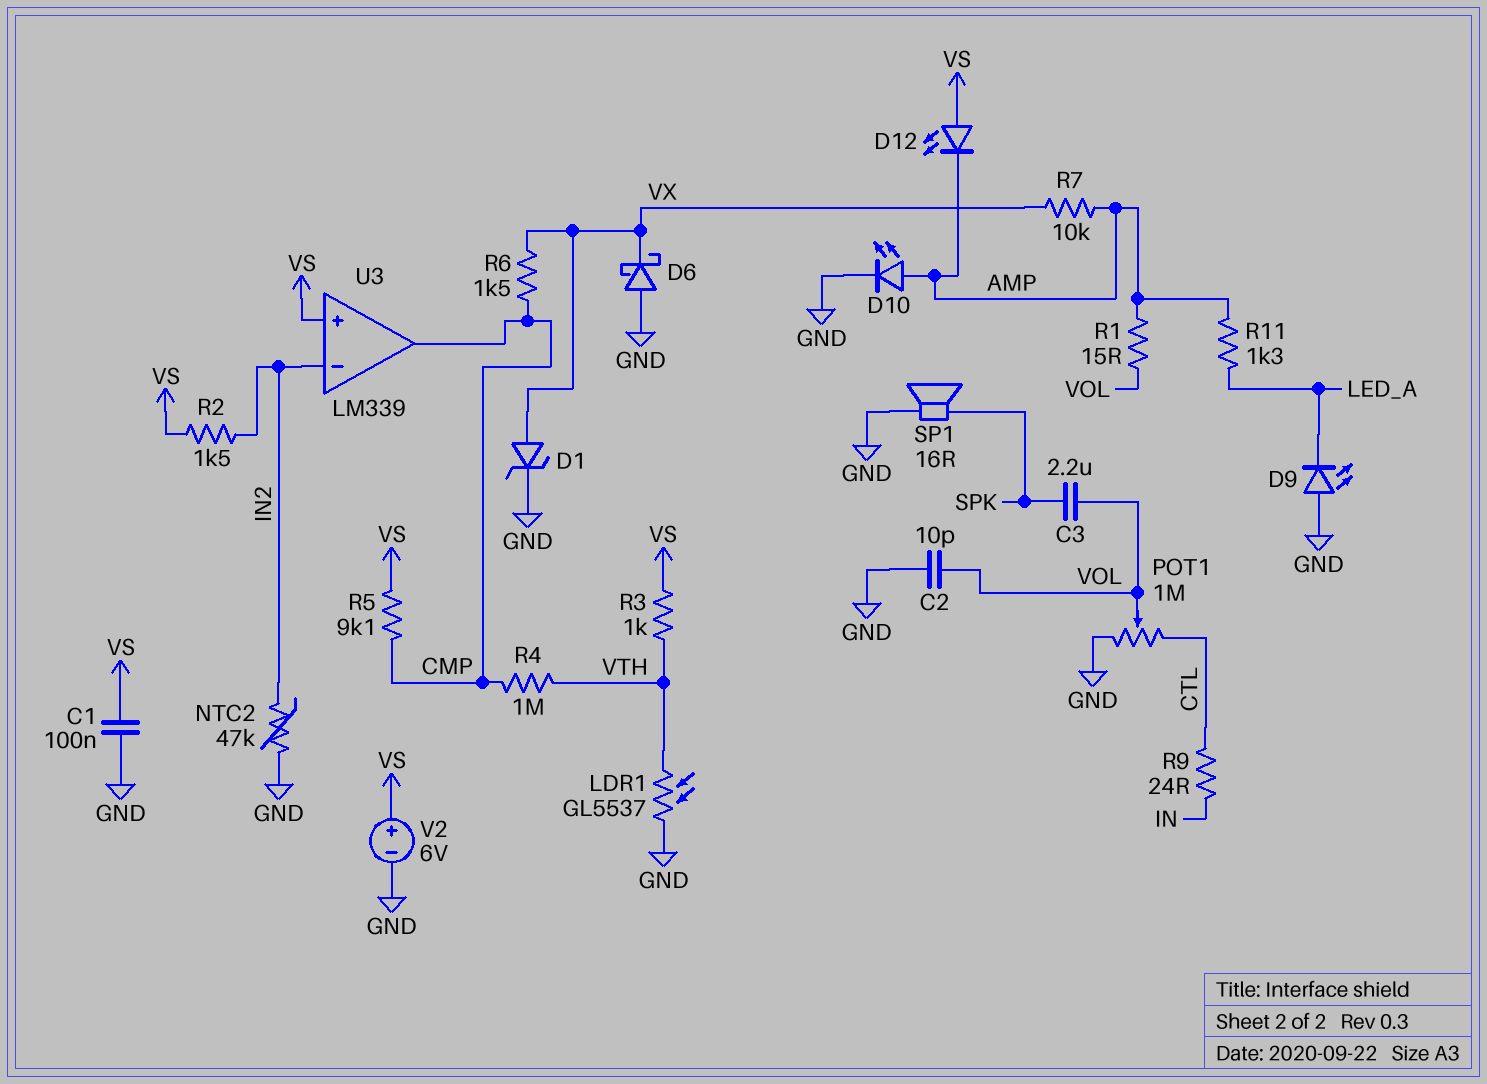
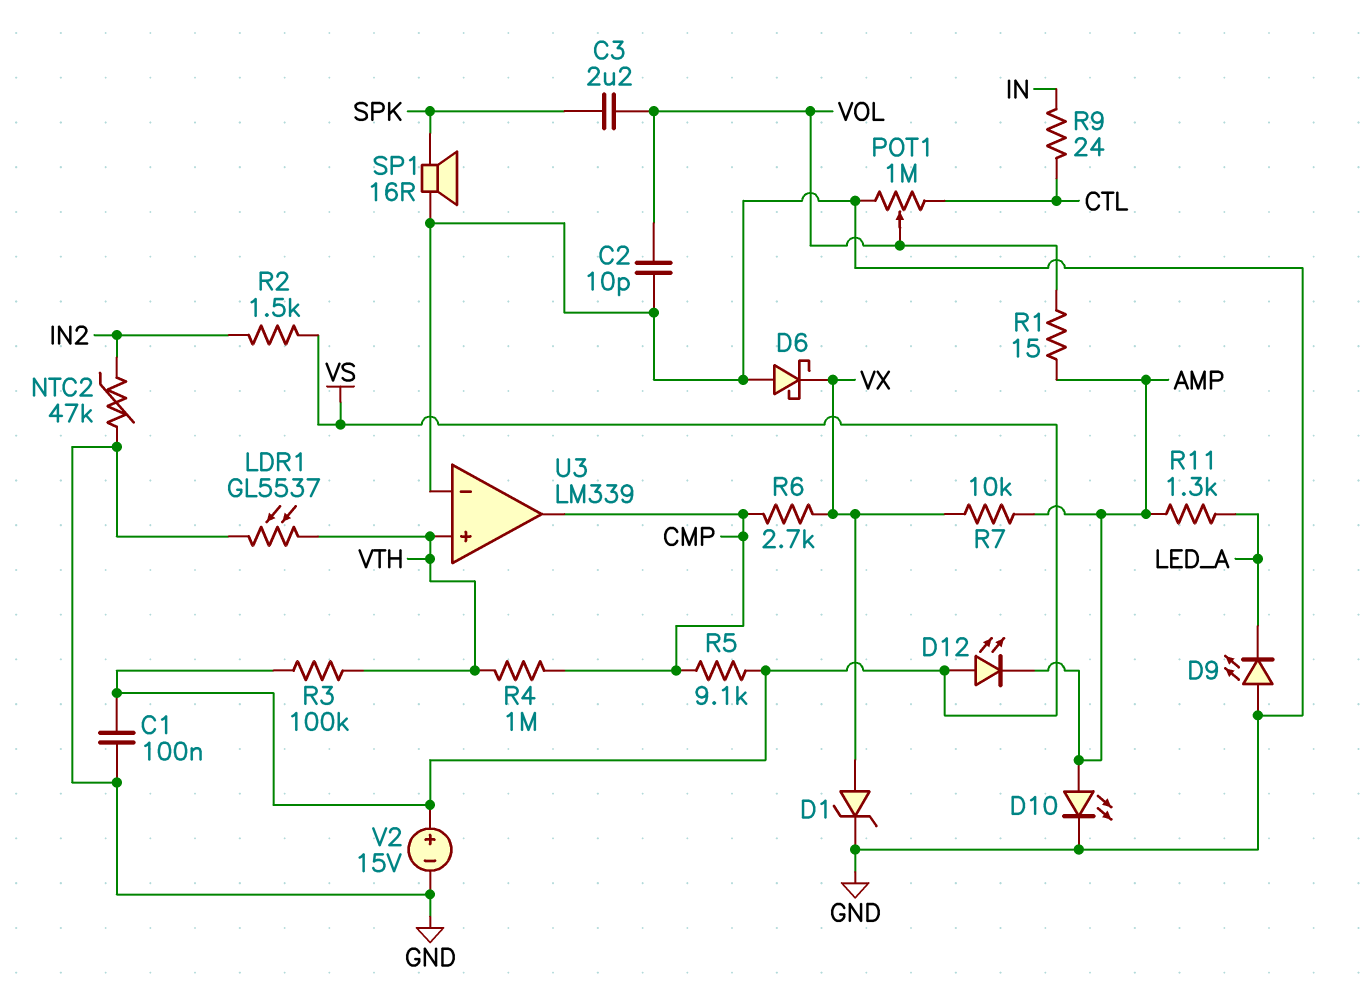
R3: 1k (VS, VTH) -> 100k (VS, VTH)
R6: 1.5k (CMP, VX) -> 2.7k (CMP, VX)
U3 pin in+: VS -> VTH
U3 pin in-: IN2 -> GND
V2: 6V (plus VS, minus GND) -> 15V (plus VS, minus GND)

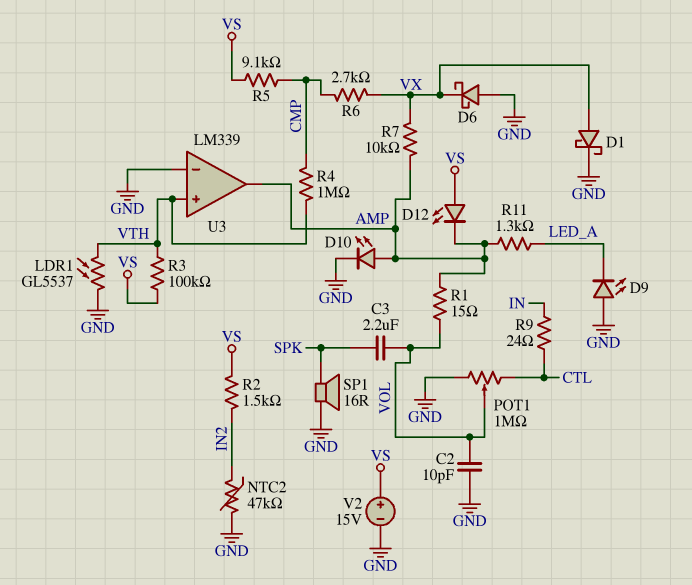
C1: 100nF (GND, VS) -> none
D1: zener (A VX, K GND) -> schottky (A VX, K GND)
U3 pin out: CMP -> AMP

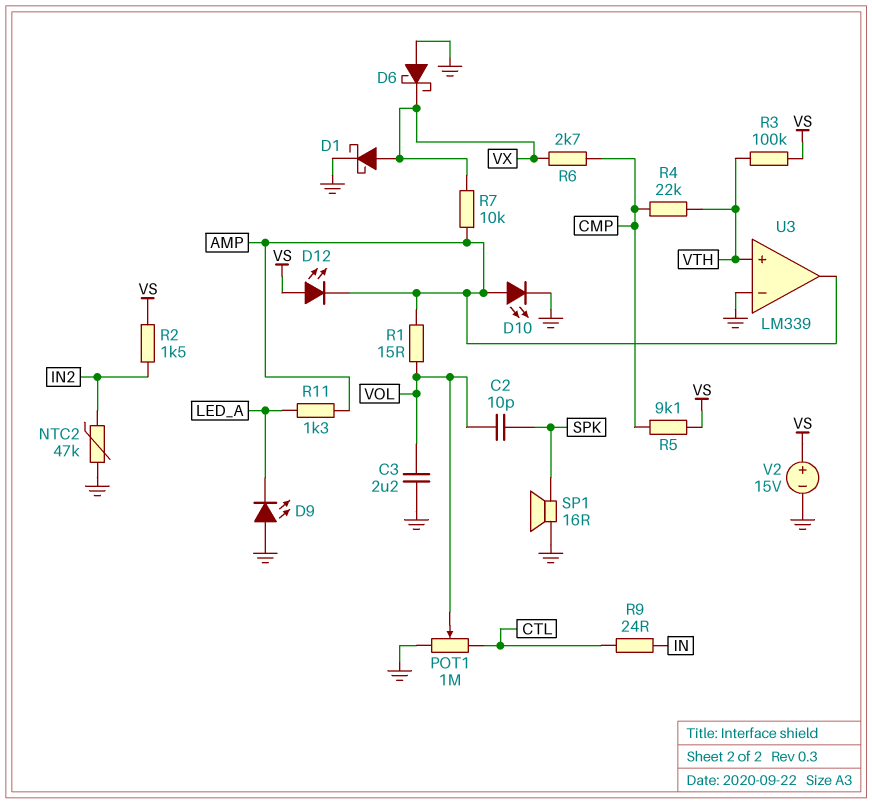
C2: 10pF (GND, VOL) -> 10pF (SPK, VOL)
C3: 2.2uF (SPK, VOL) -> 2.2uF (GND, VOL)
LDR1: GL5537 (GND, VTH) -> none
R4: 1M (CMP, VTH) -> 22k (CMP, VTH)

